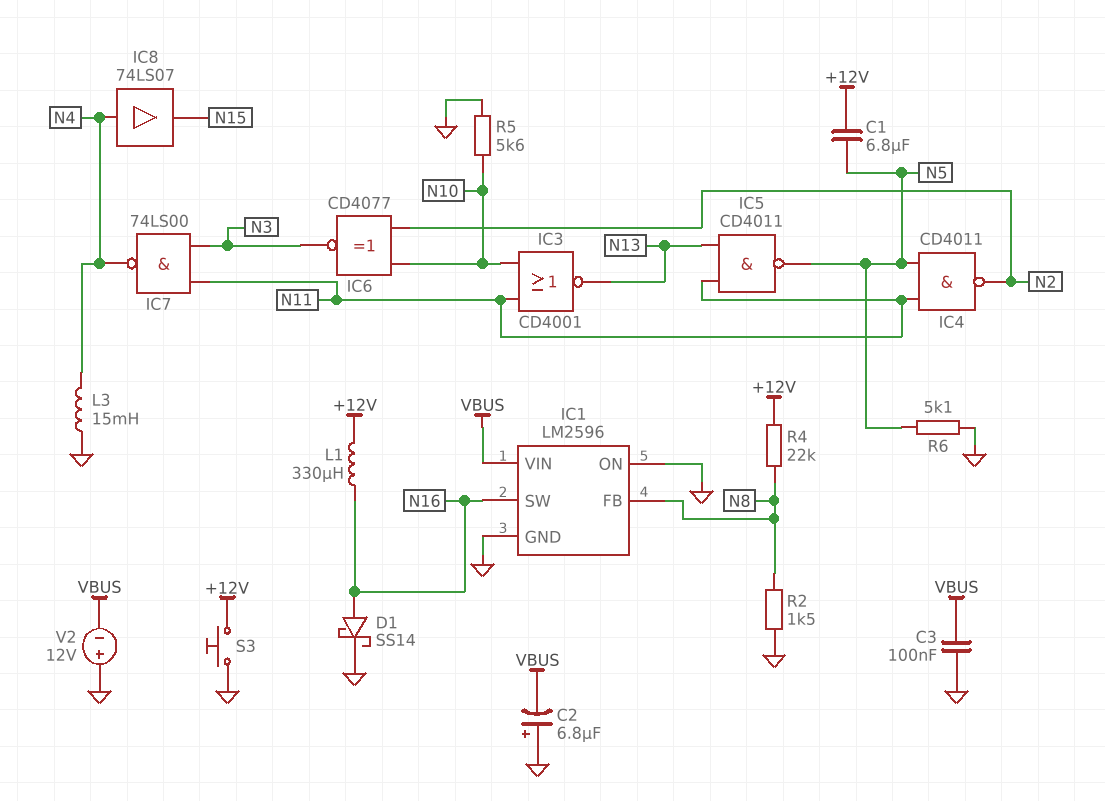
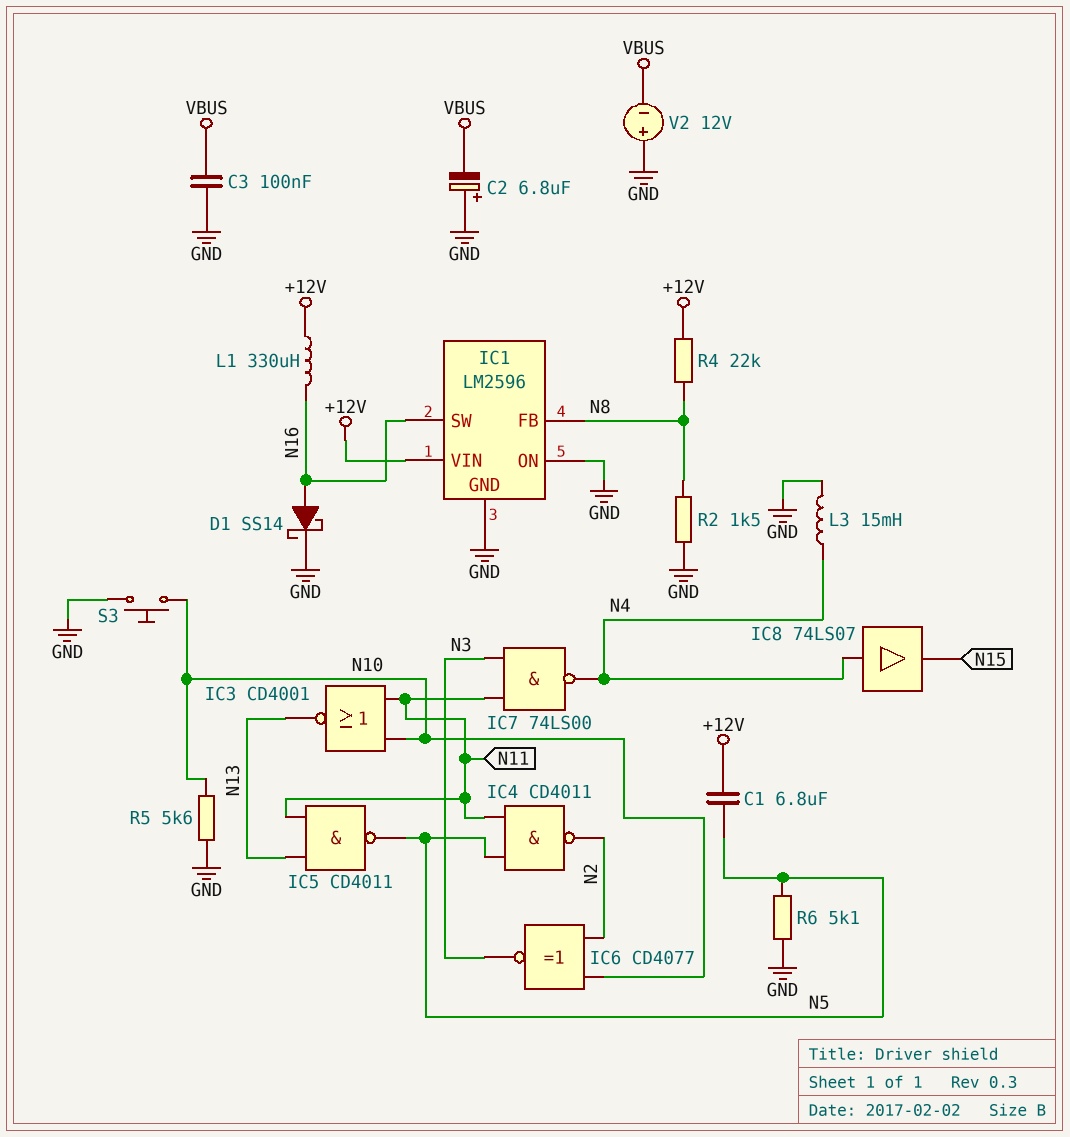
IC1 pin VIN: VBUS -> +12V
S3: button (+12V, GND) -> button (GND, N10)

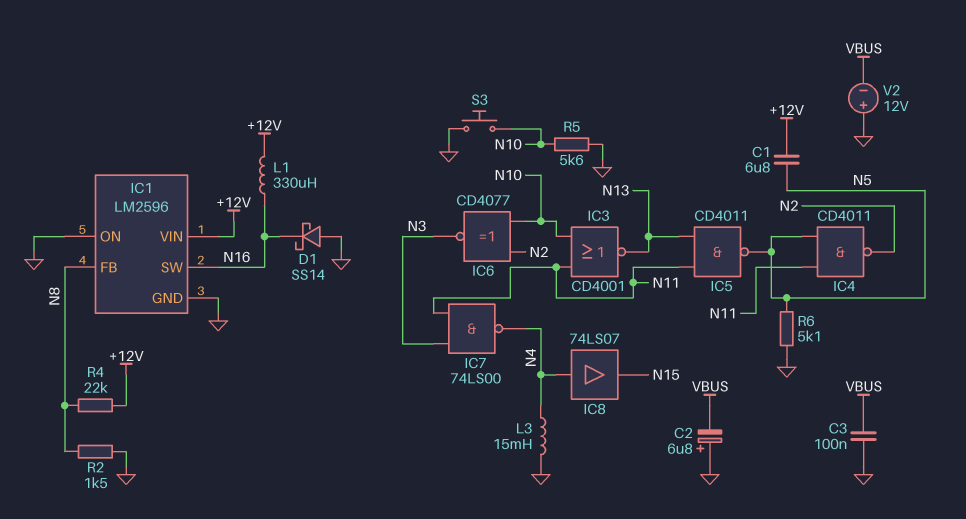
D1: schottky SS14 (A N16, K GND) -> schottky SS14 (A GND, K N16)

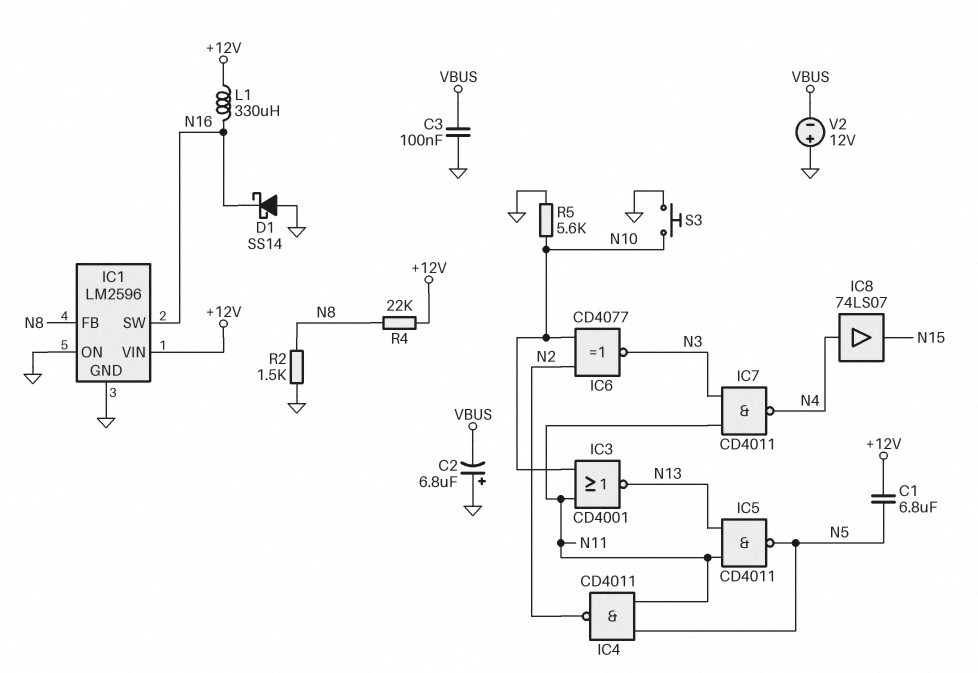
IC7: NAND 74LS00 (in N3, in N11, out N4) -> NAND CD4011 (in N3, in N11, out N4)
L3: 15mH (GND, N4) -> none
R6: 5.1k (GND, N5) -> none

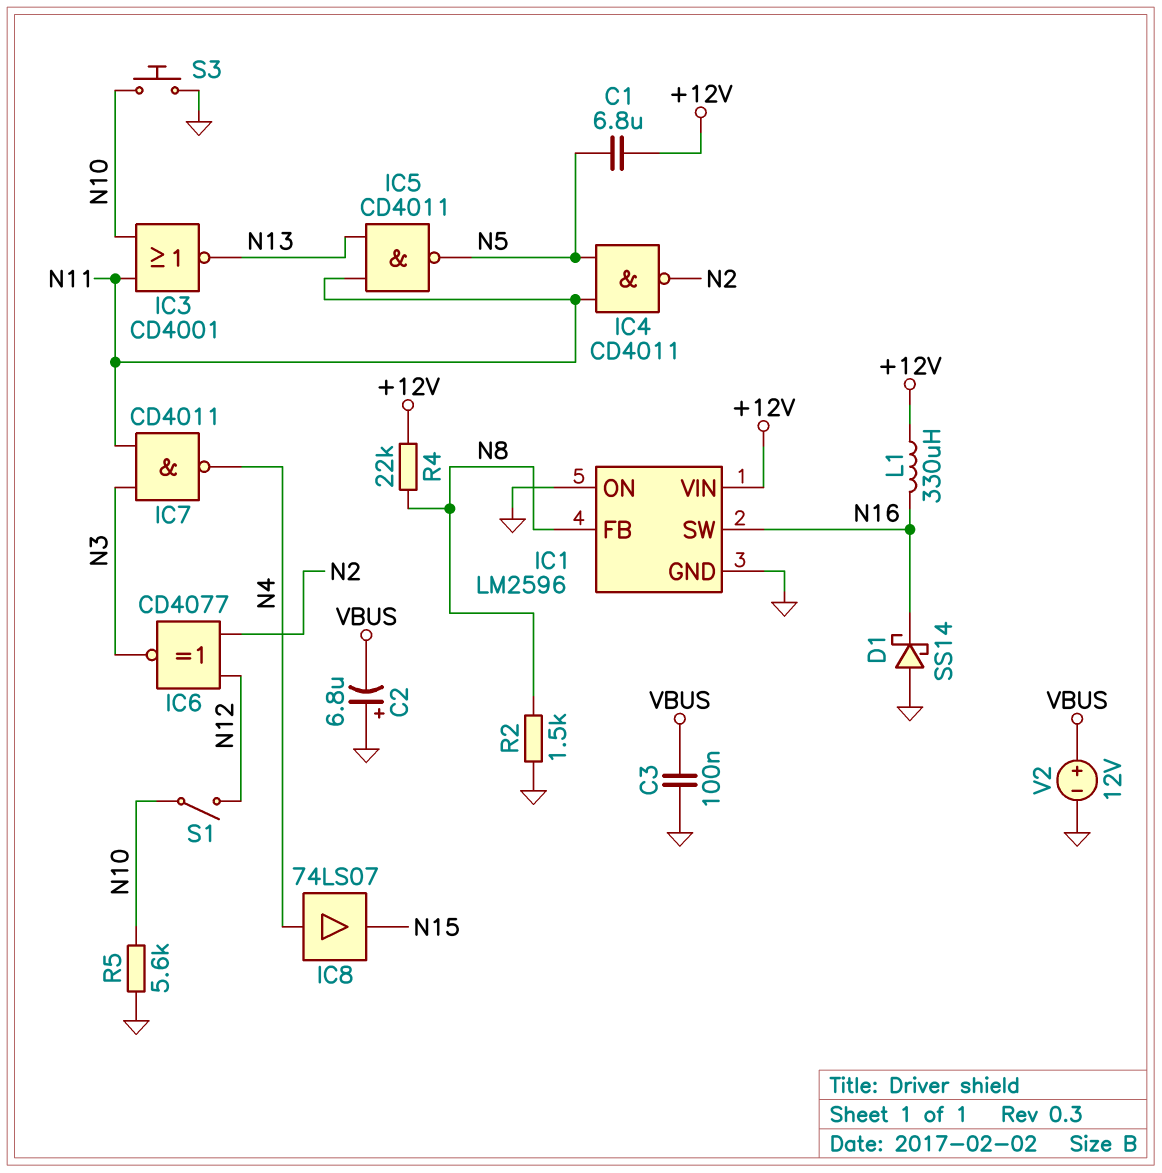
IC6: XNOR CD4077 (in N2, in N10, out N3) -> XNOR CD4077 (in N2, in N12, out N3)
S1: none -> switch (N10, N12)
V2: 12V (plus GND, minus VBUS) -> 12V (plus VBUS, minus GND)

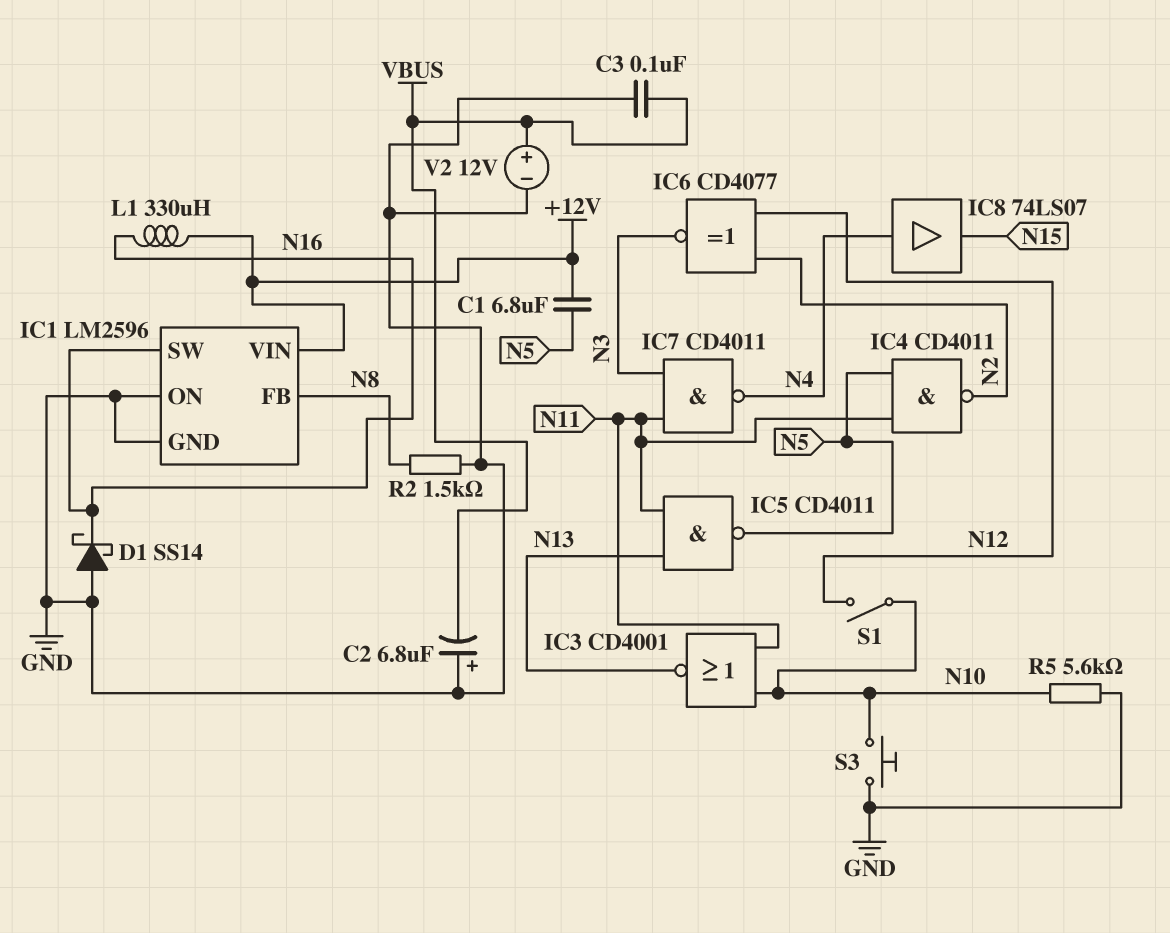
R4: 22k (+12V, N8) -> none

